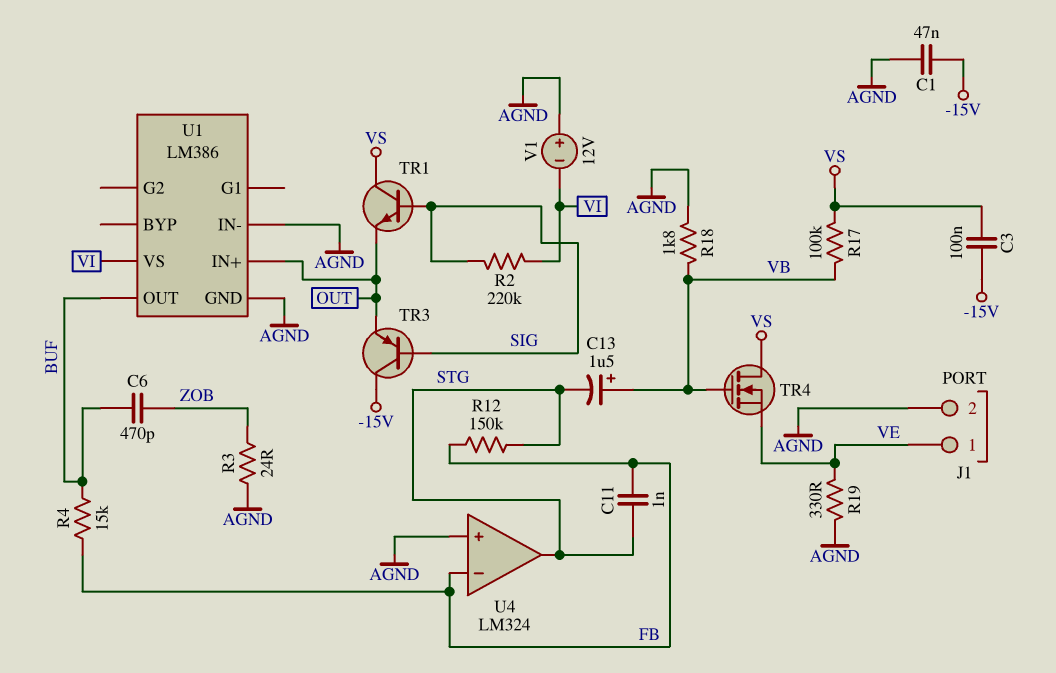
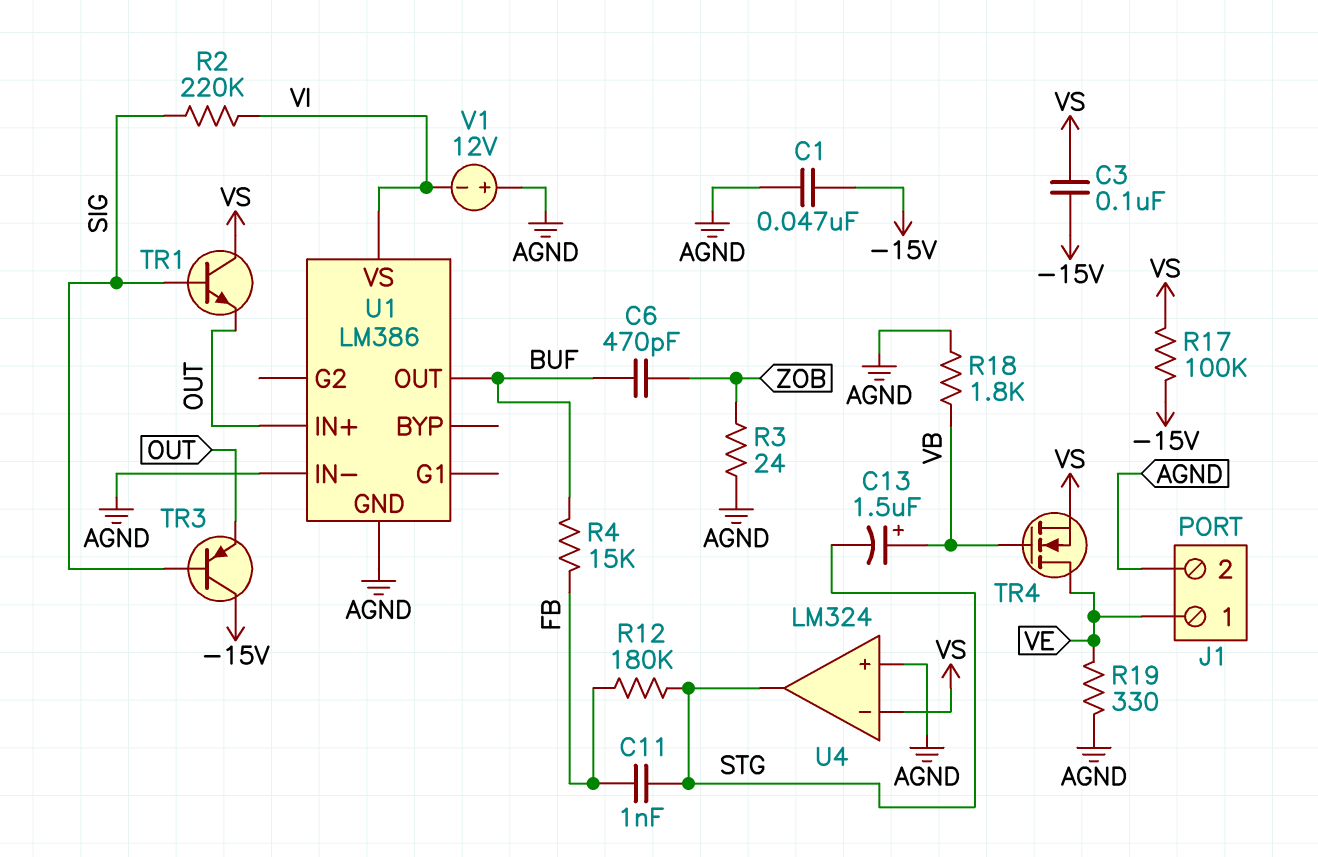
R12: 150k (FB, STG) -> 180k (FB, STG)
R17: 100k (VB, VS) -> 100k (-15V, VS)
TR4: NMOS (G VB, D VS, S VE) -> NMOS (G VB, D VE, S VS)
U4 pin in-: FB -> VS

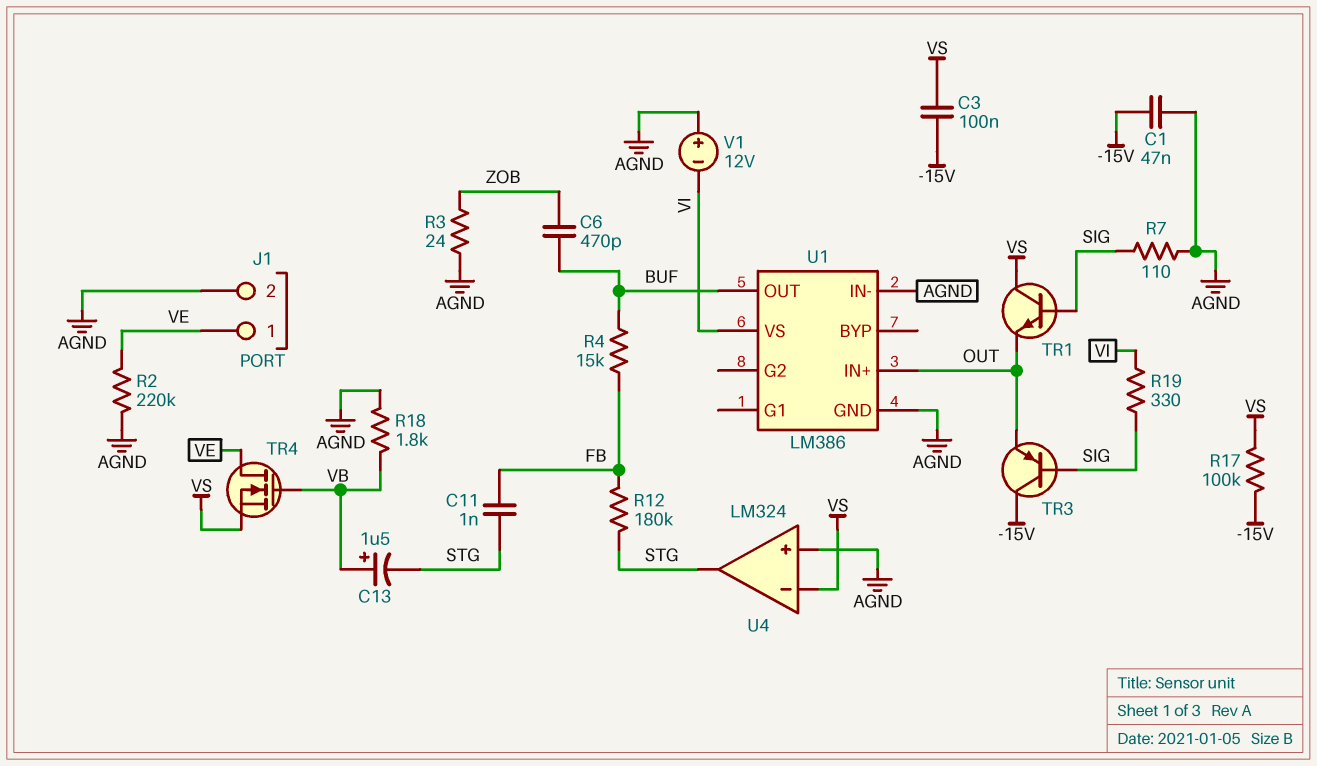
R2: 220k (SIG, VI) -> 220k (AGND, VE)
R7: none -> 110 (AGND, SIG)
R19: 330 (AGND, VE) -> 330 (SIG, VI)

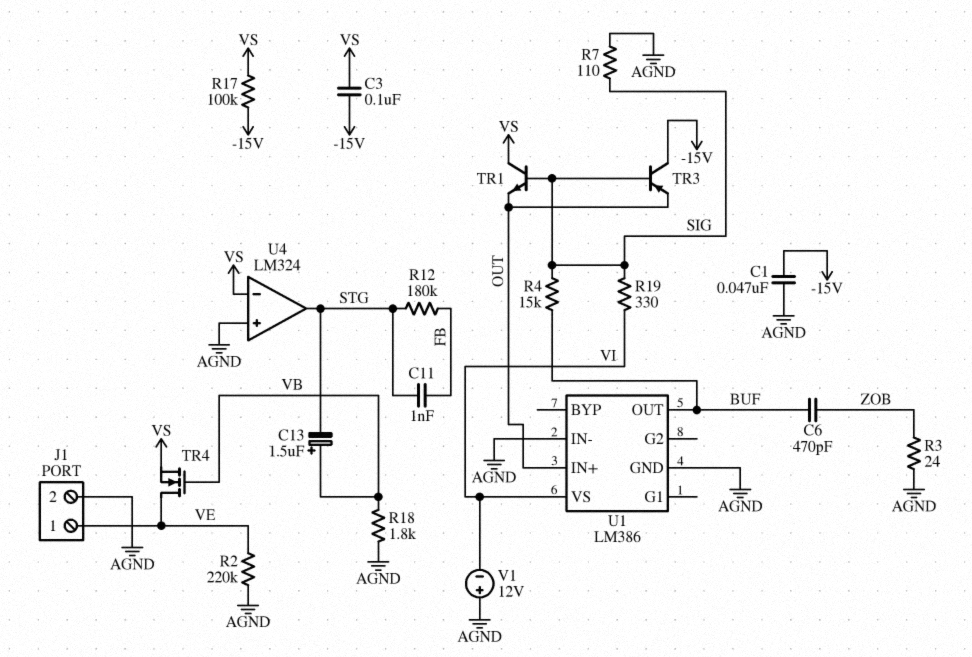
R4: 15k (BUF, FB) -> 15k (BUF, SIG)

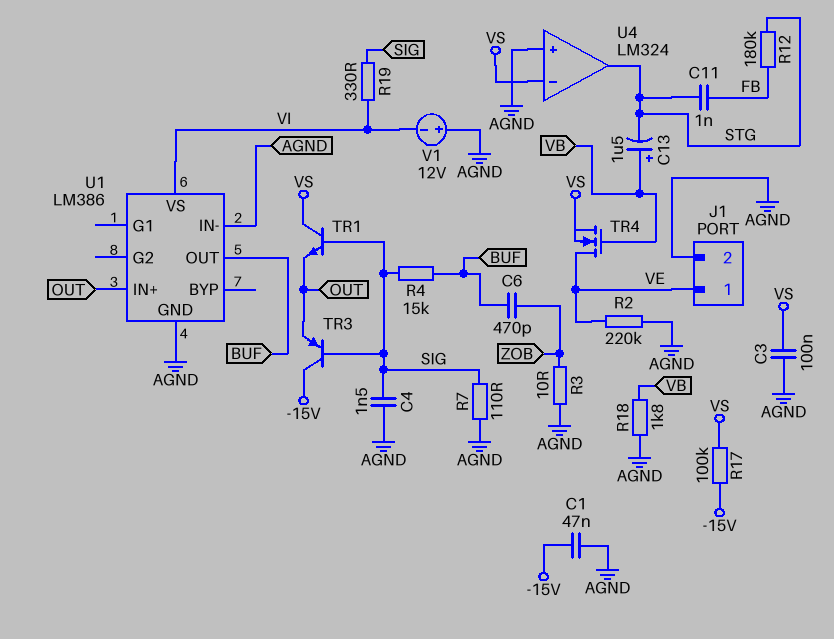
C3: 100nF (-15V, VS) -> 100nF (AGND, VS)
C4: none -> 1.5nF (AGND, SIG)
R3: 24 (AGND, ZOB) -> 10 (AGND, ZOB)

